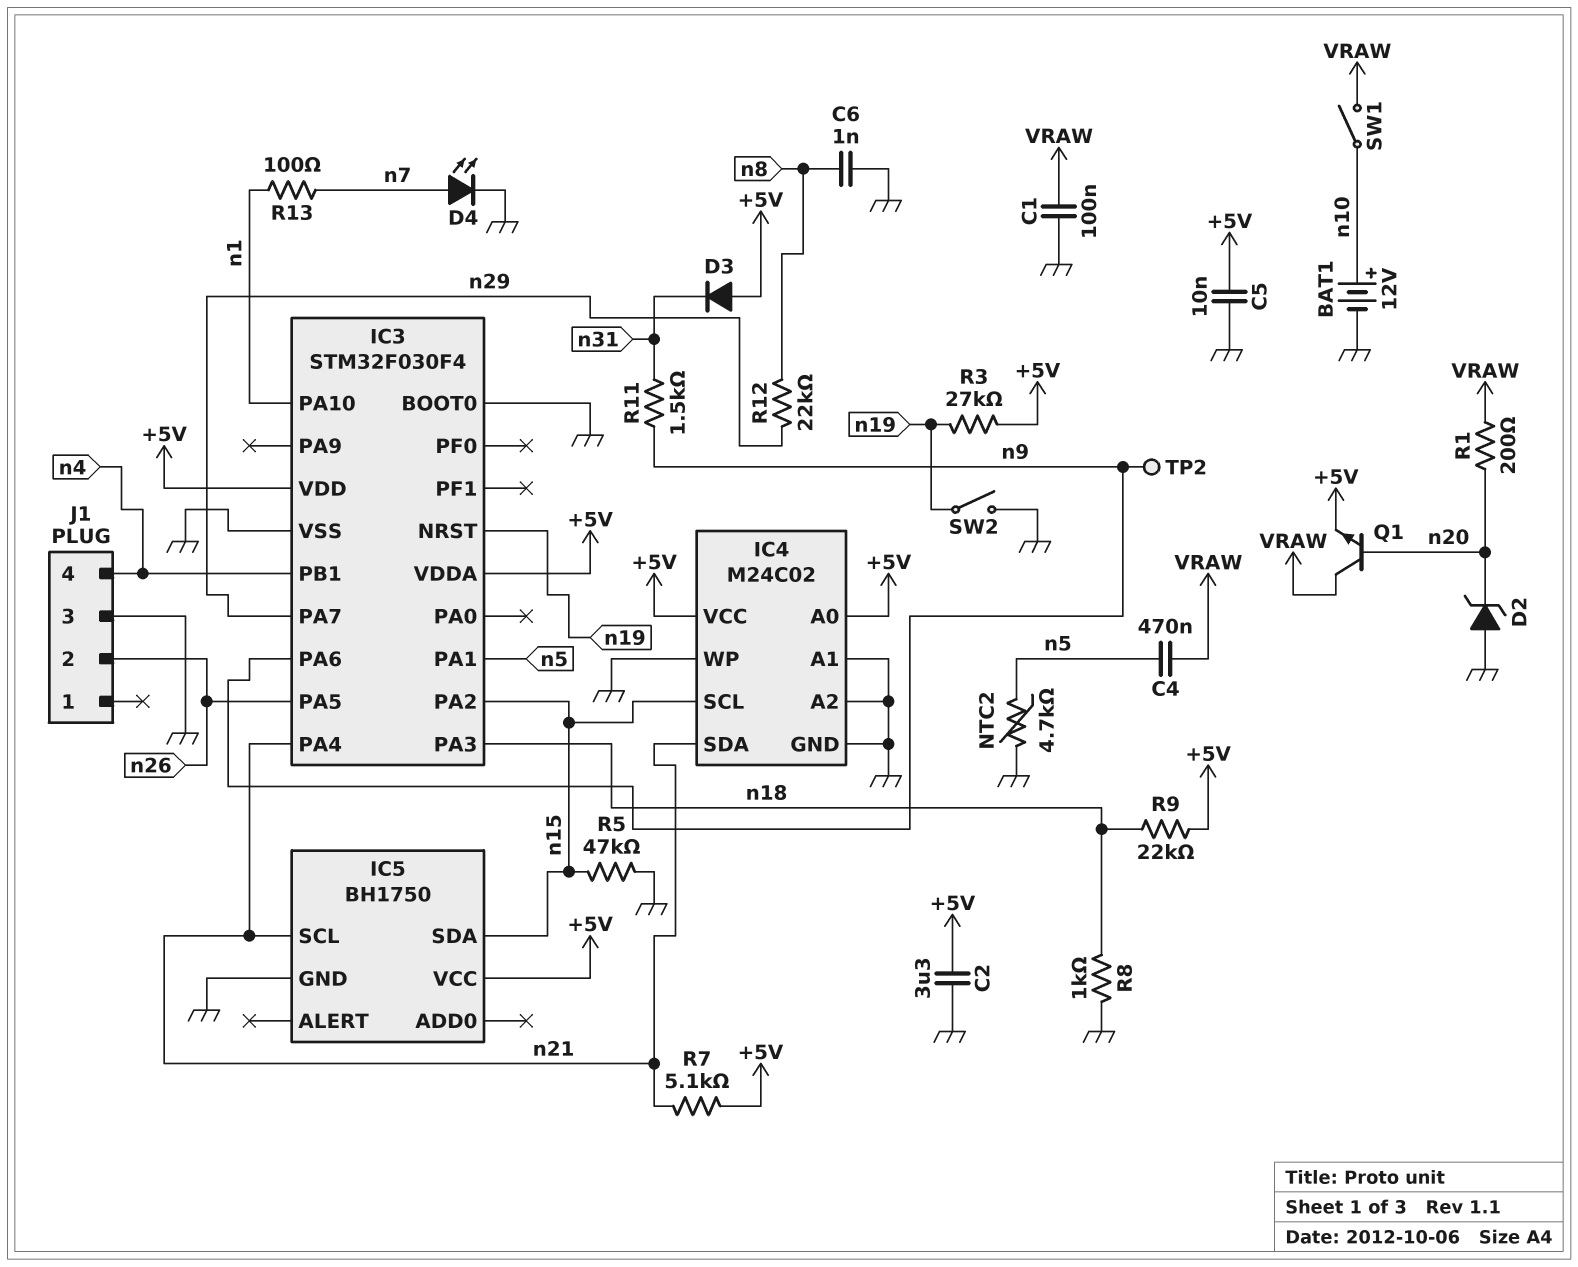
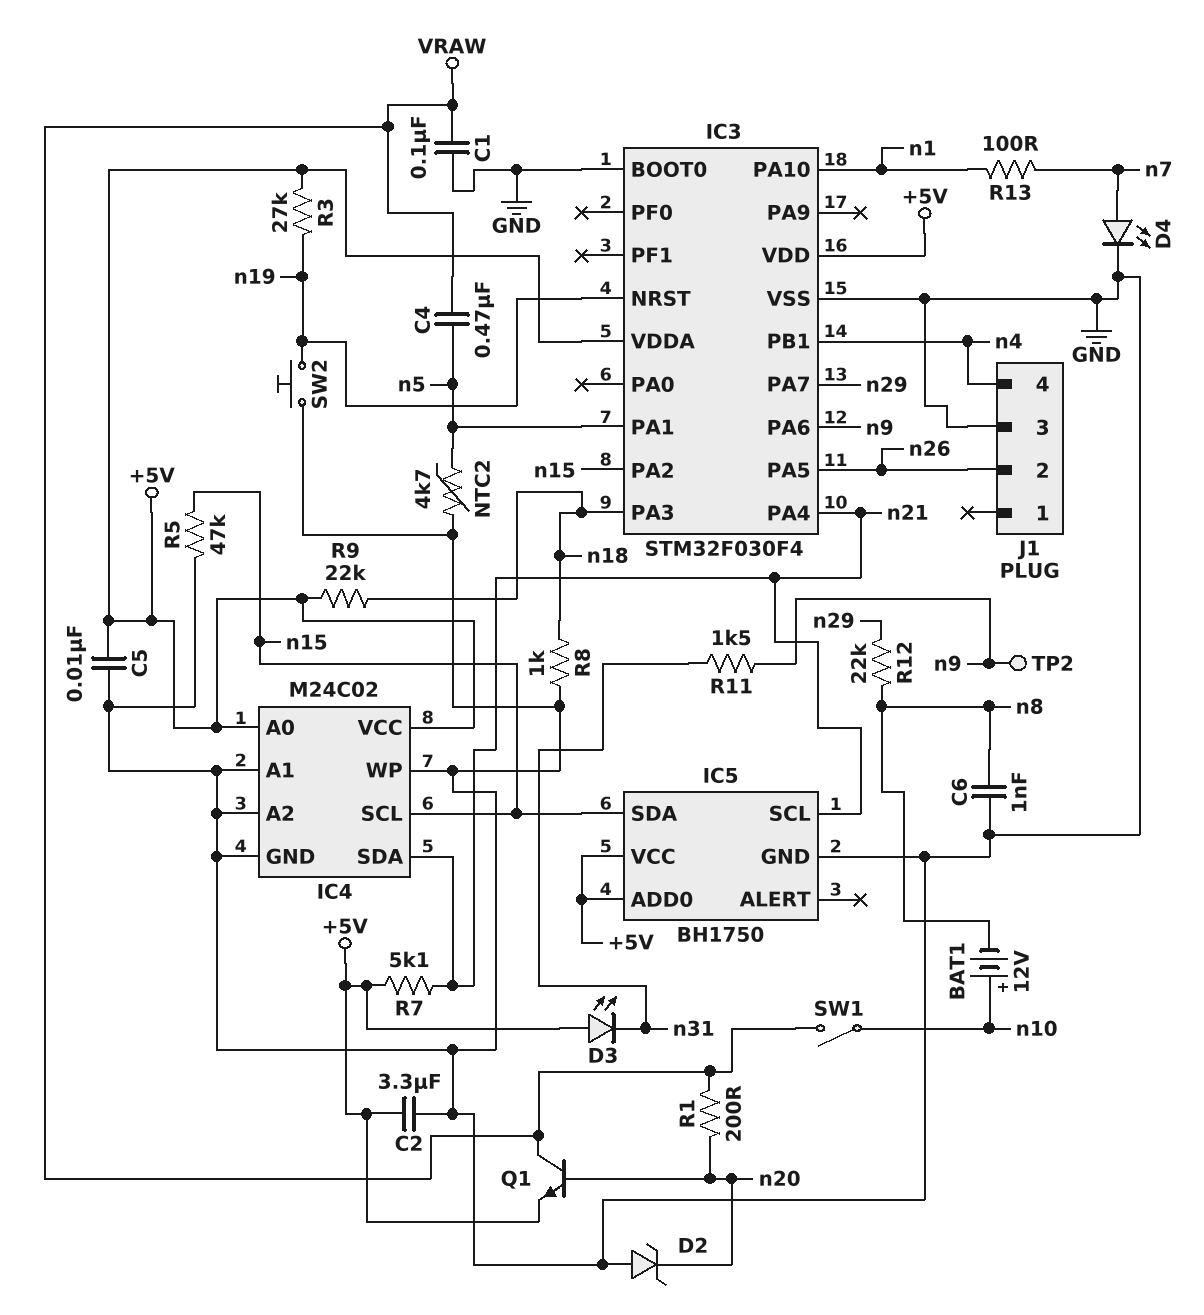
BAT1: 12V (plus n10, minus GND) -> 12V (plus n10, minus n8)
D3: diode (A +5V, K n31) -> LED (A +5V, K n31)
IC5 pin ADD0: none -> +5V
SW2: switch (GND, n19) -> button (GND, n19)

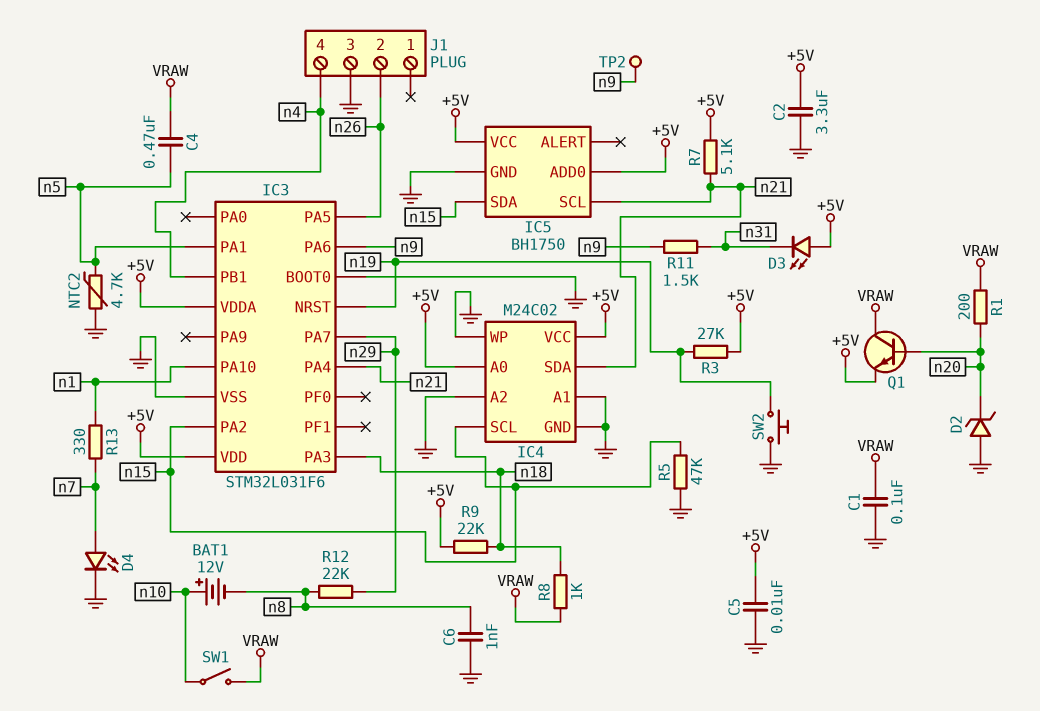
IC3: STM32F030F4 -> STM32L031F6
R8: 1k (GND, n18) -> 1k (VRAW, n18)
R13: 100 (n1, n7) -> 330 (n1, n7)

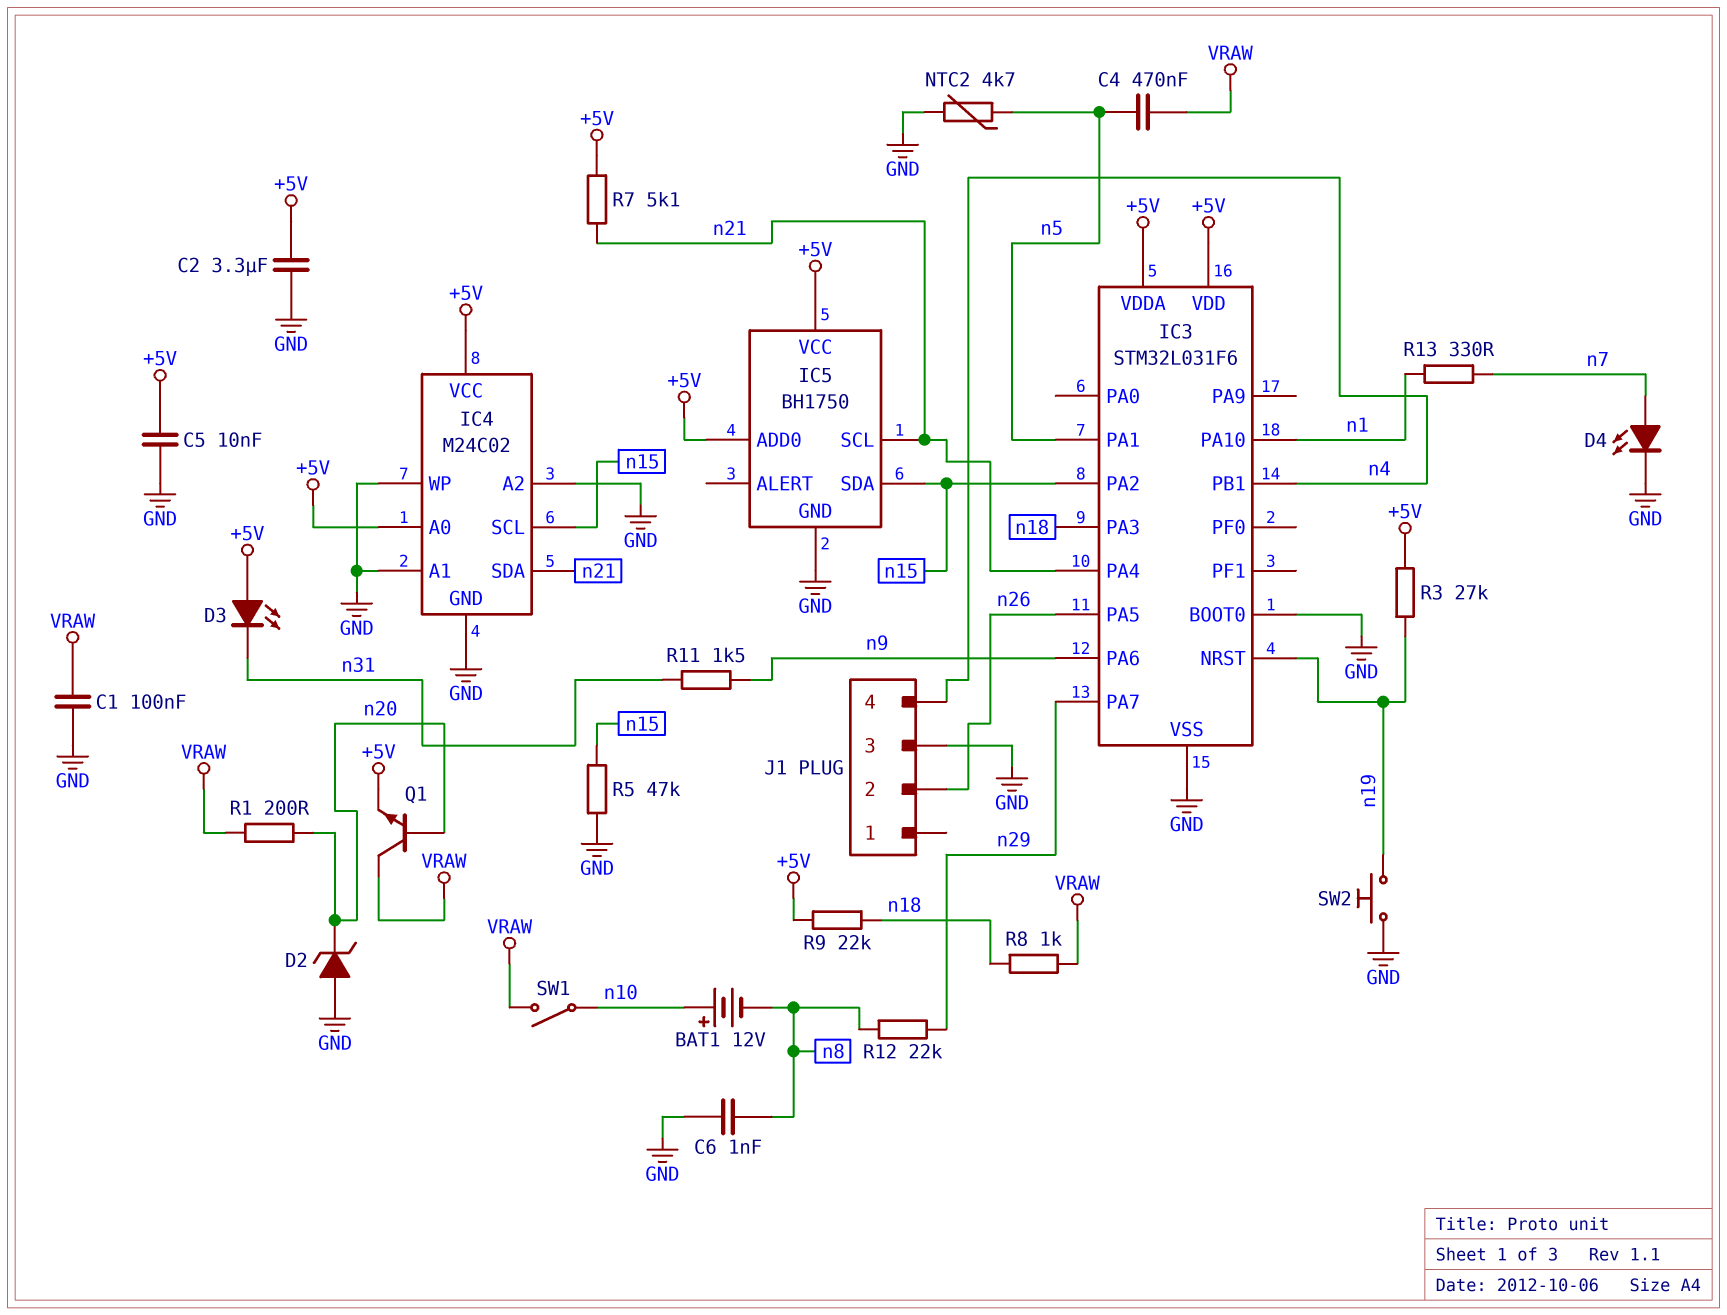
TP2: test point (n9) -> none

